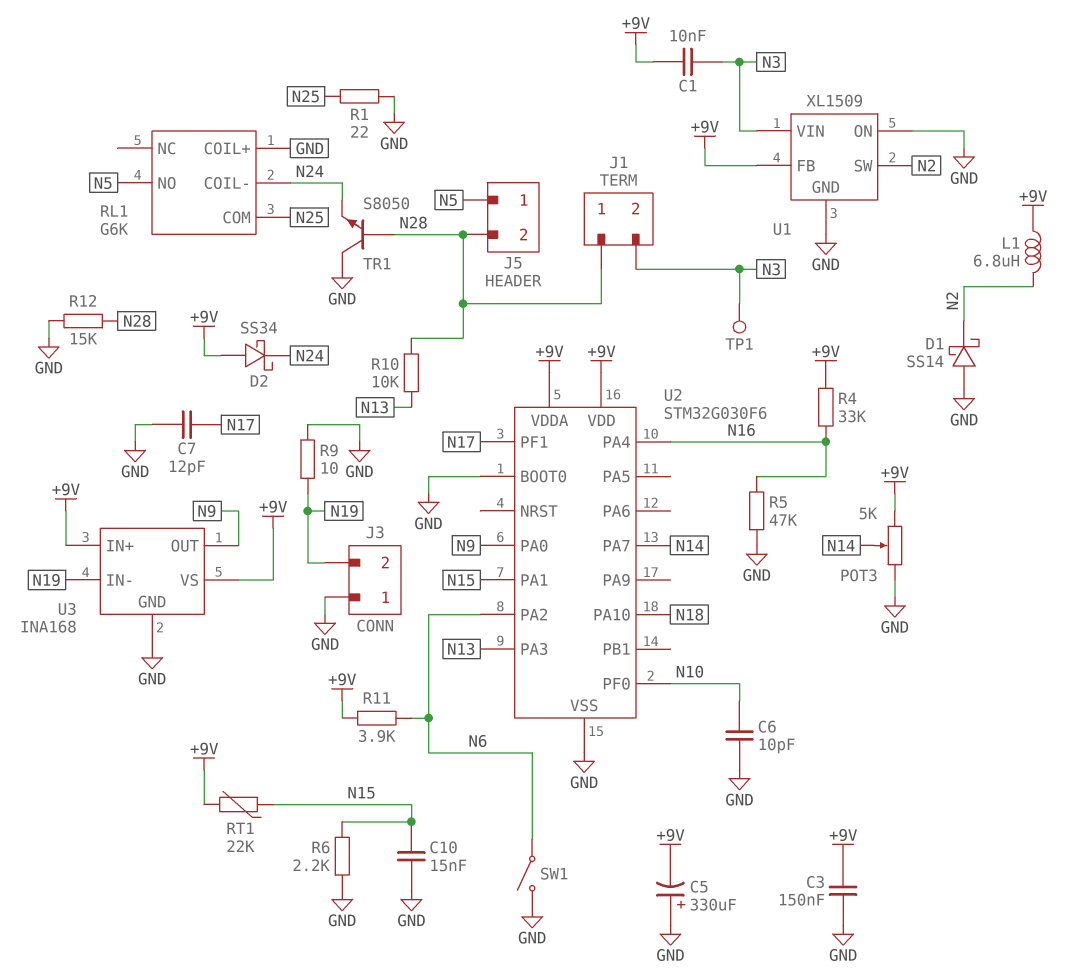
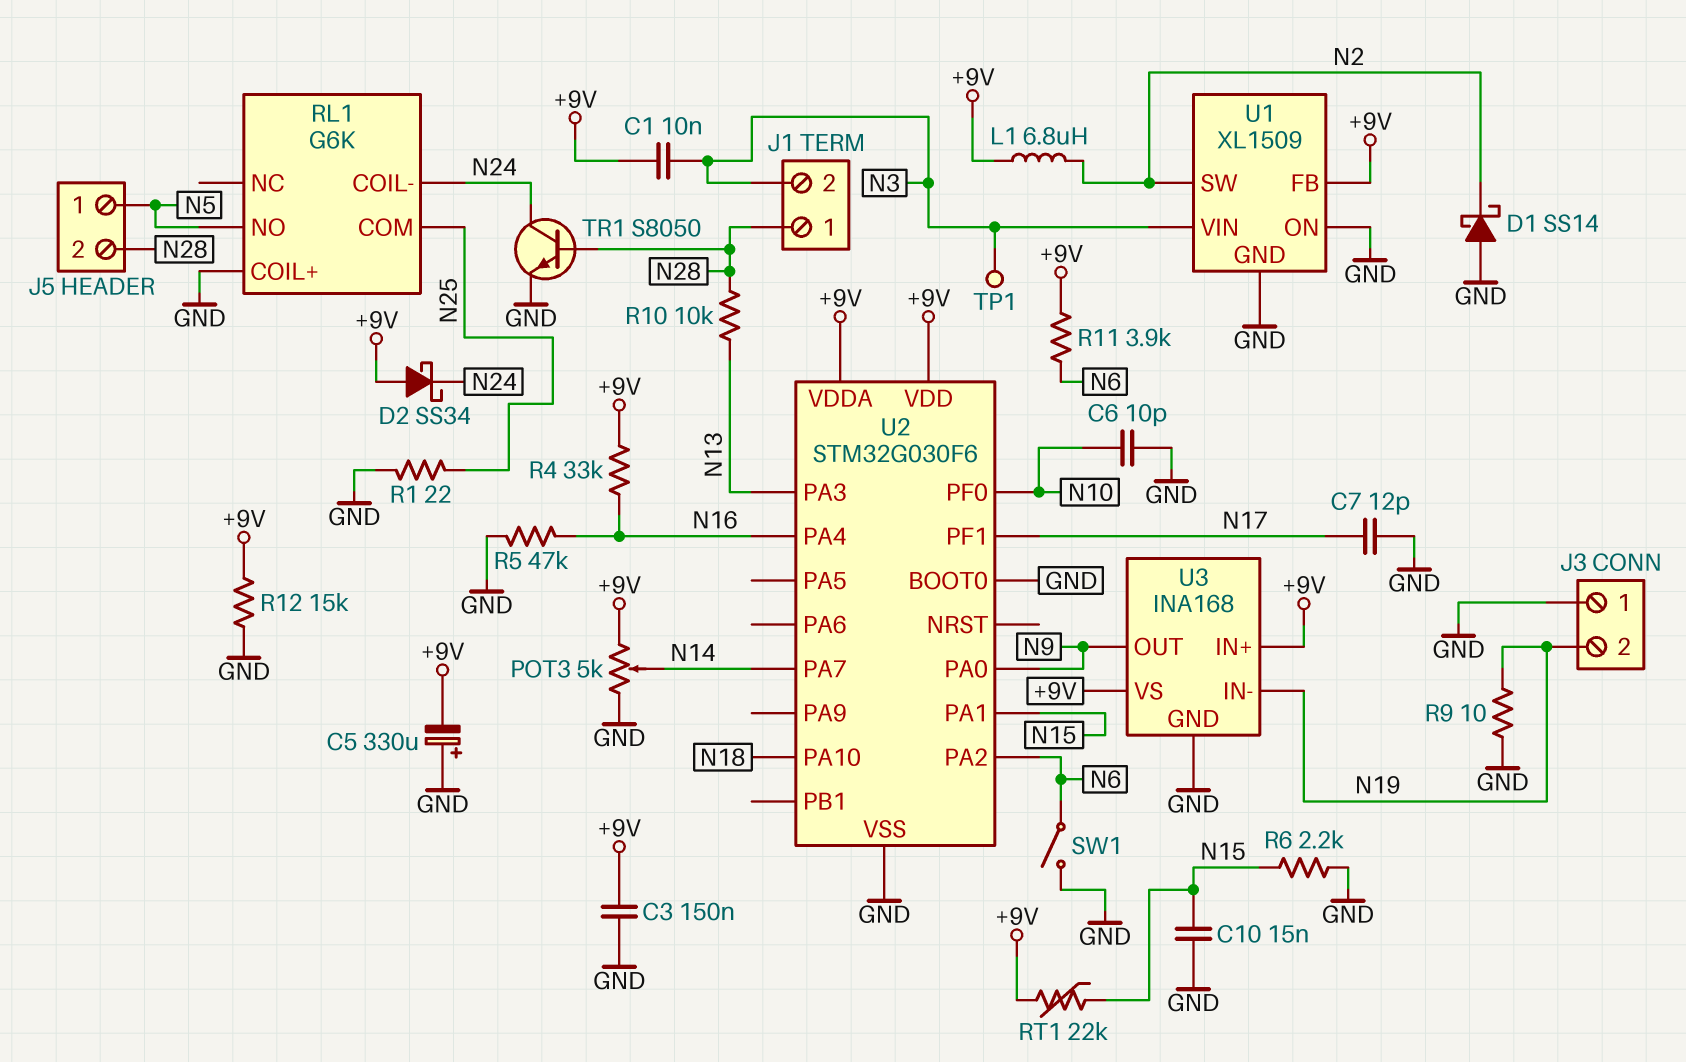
R12: 15k (GND, N28) -> 15k (+9V, GND)
TR1: NPN S8050 (B N28, C GND, E N24) -> NPN S8050 (B N28, C N24, E GND)

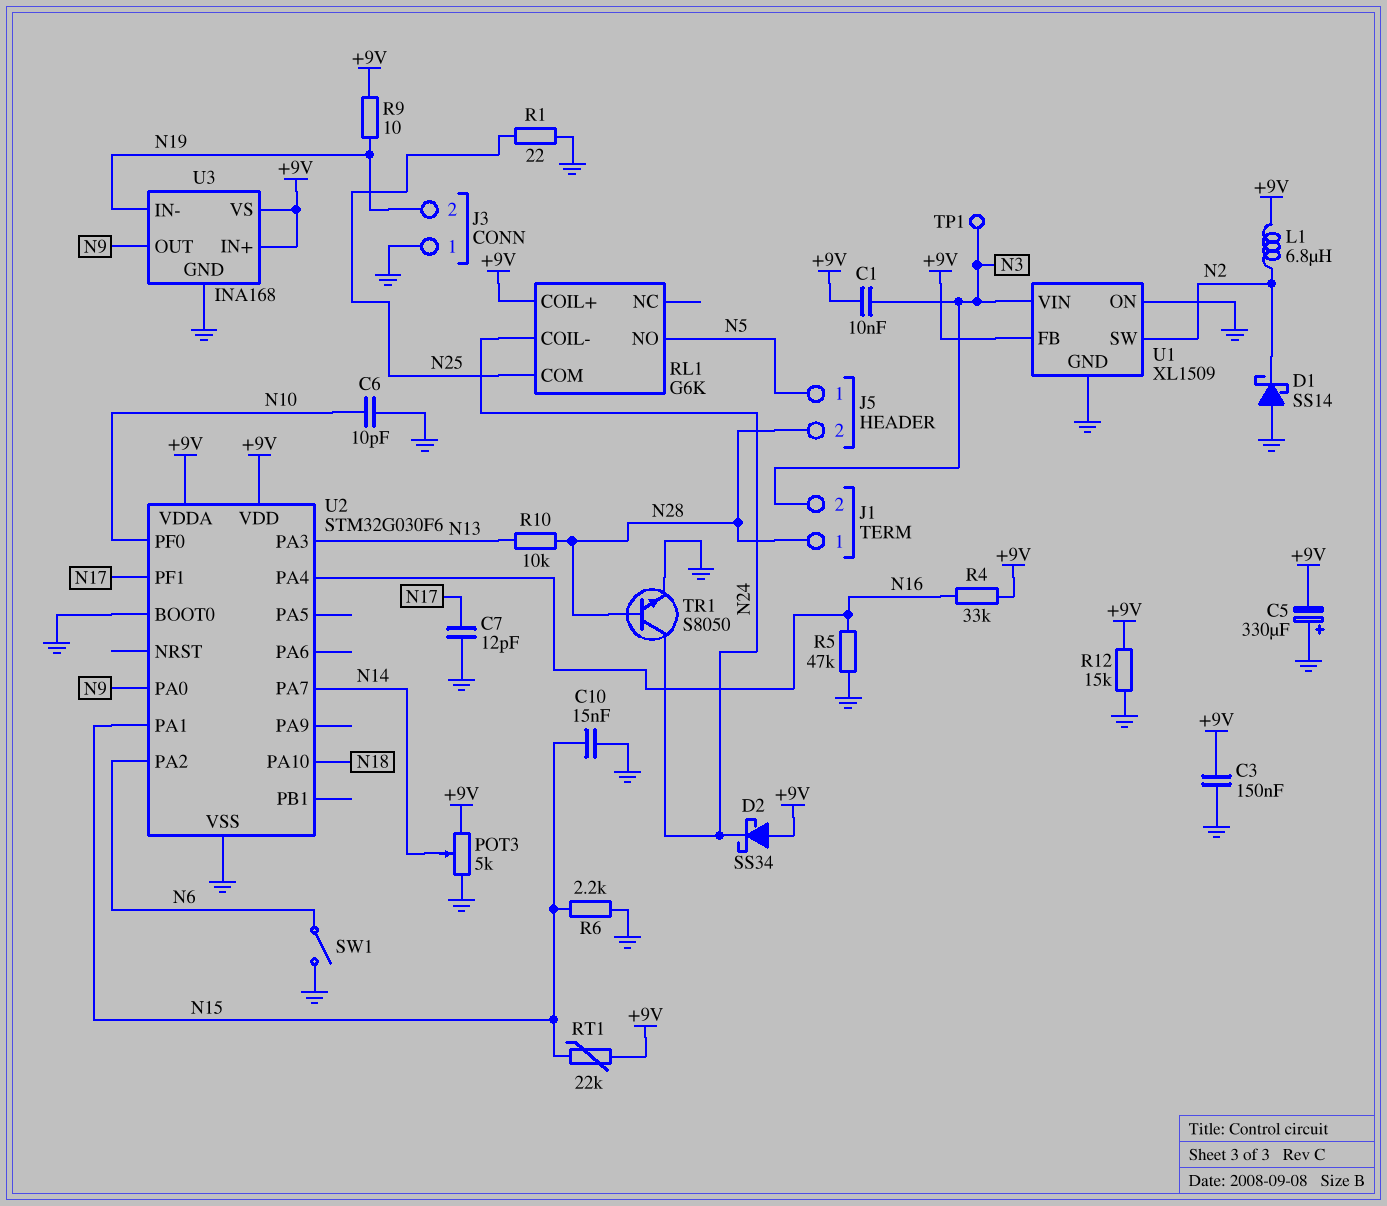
R9: 10 (GND, N19) -> 10 (+9V, N19)
R11: 3.9k (+9V, N6) -> none
RL1 pin COIL+: GND -> +9V

